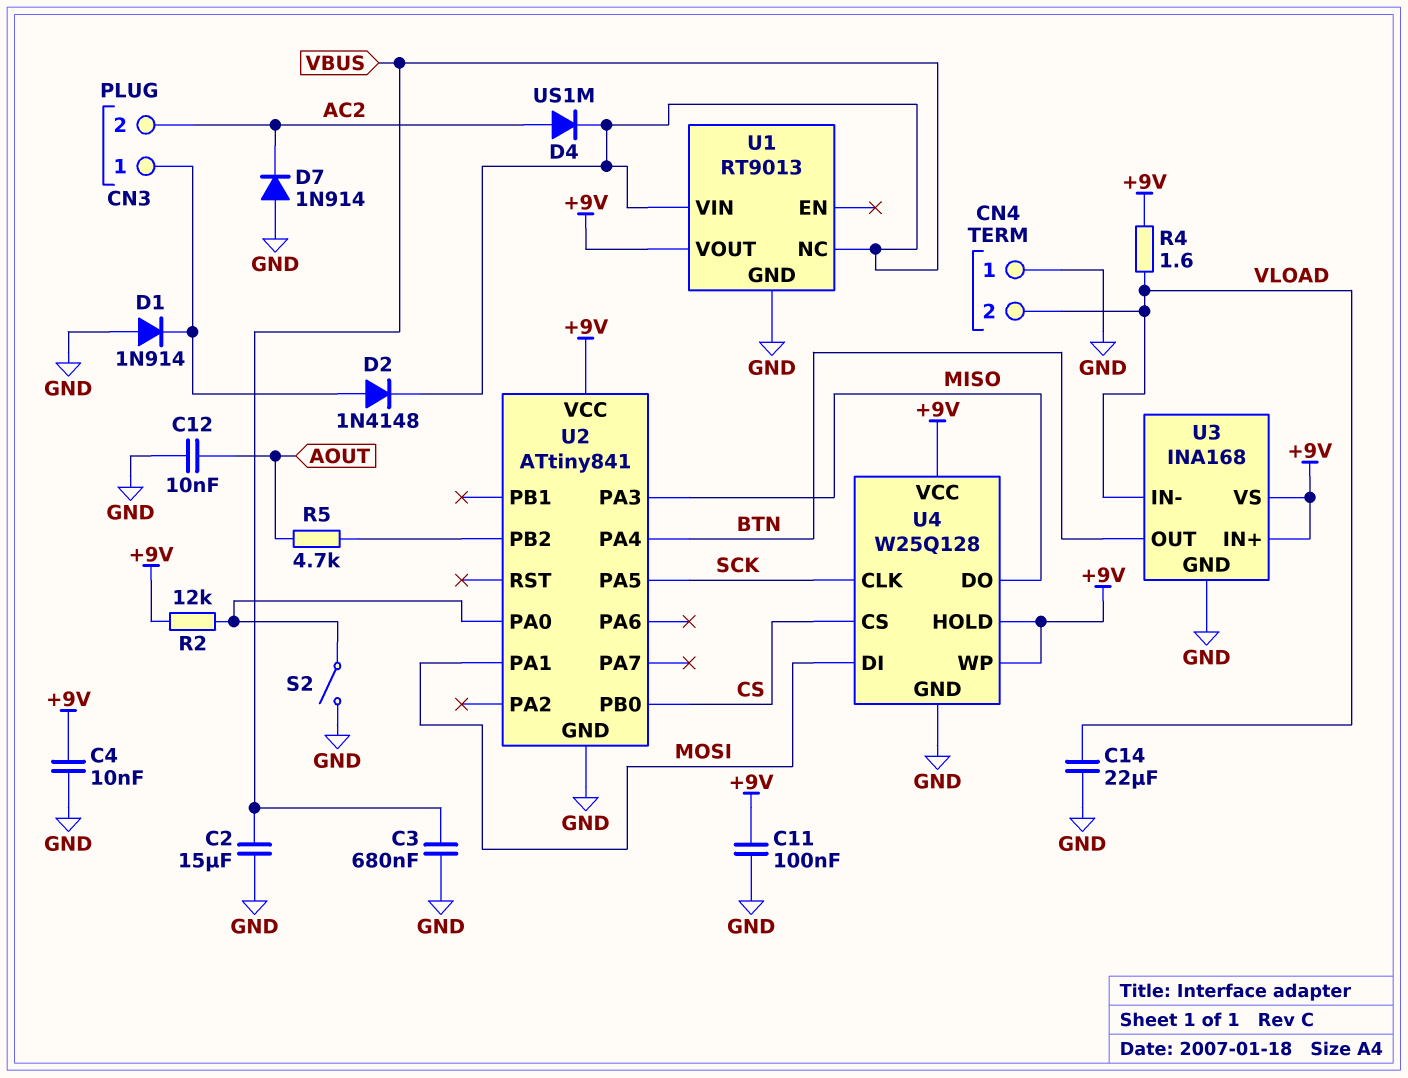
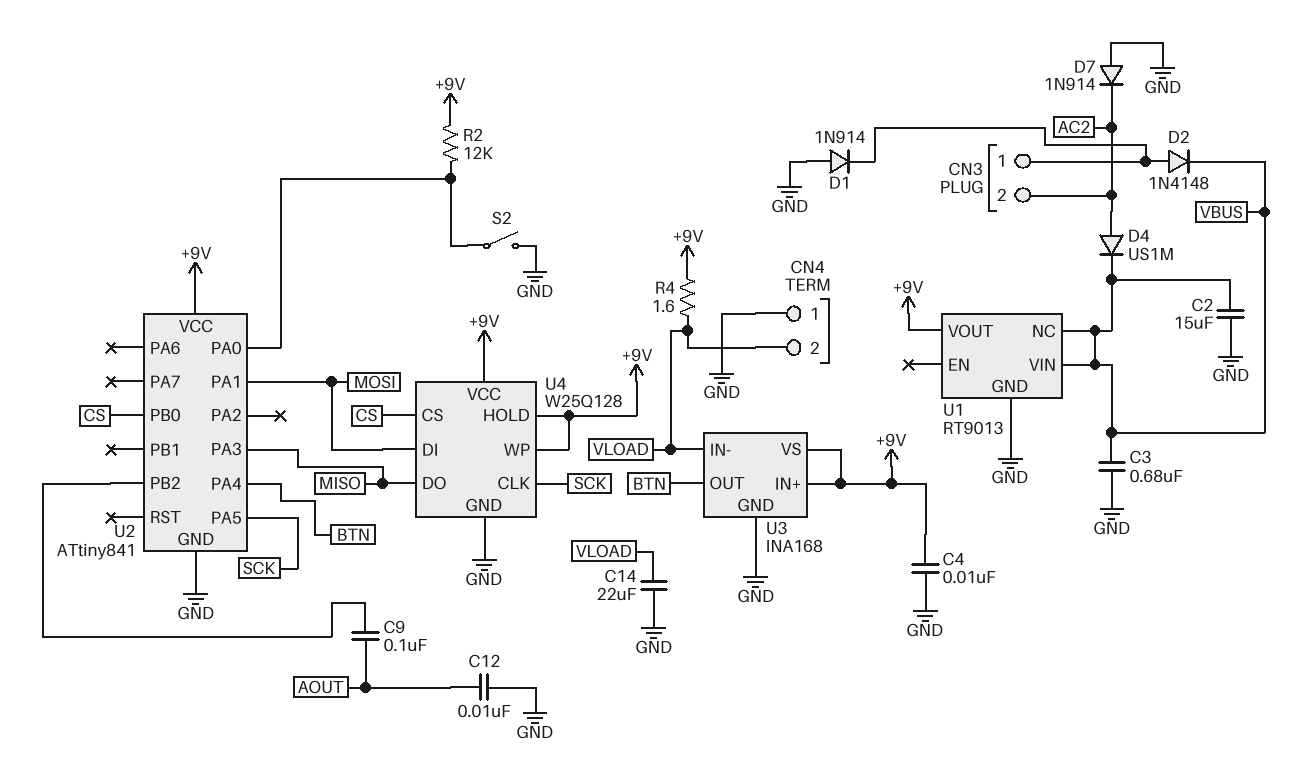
C9: none -> 100nF (AOUT, U2/PB2)
C11: 100nF (+9V, GND) -> none
R5: 4.7k (AOUT, U2/PB2) -> none

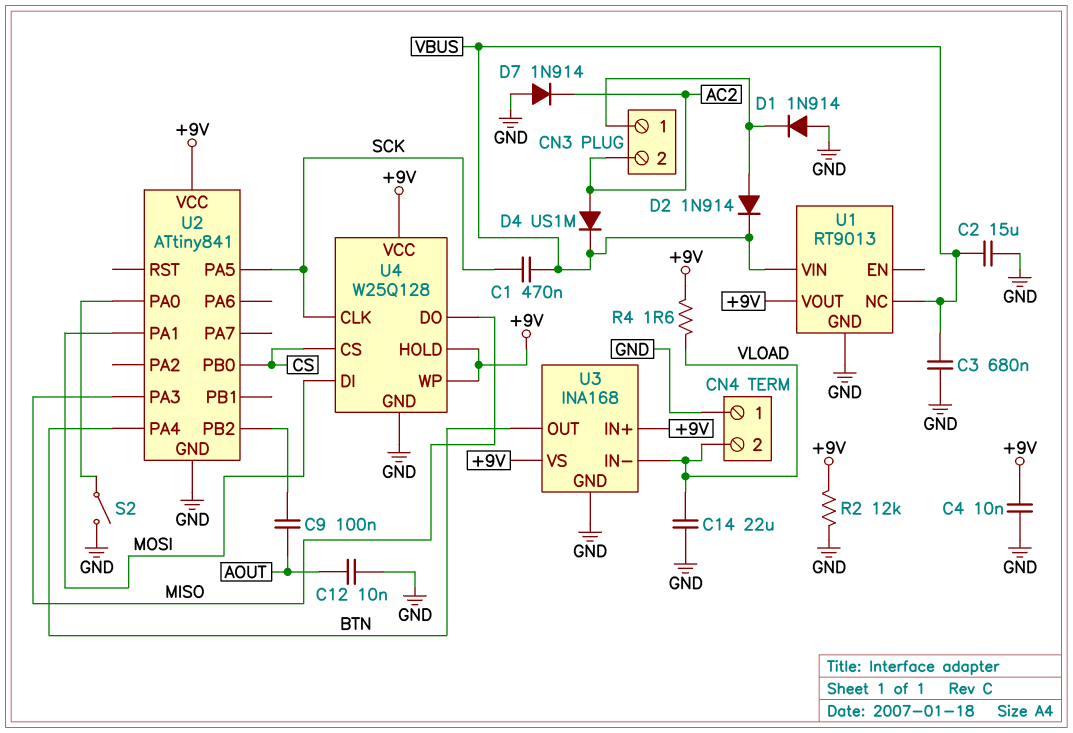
C1: none -> 470nF (SCK, VBUS)
D2: diode 1N4148 (A CN3/1, K VBUS) -> diode 1N914 (A CN3/1, K VBUS)
R2: 12k (+9V, U2/PA0) -> 12k (+9V, GND)

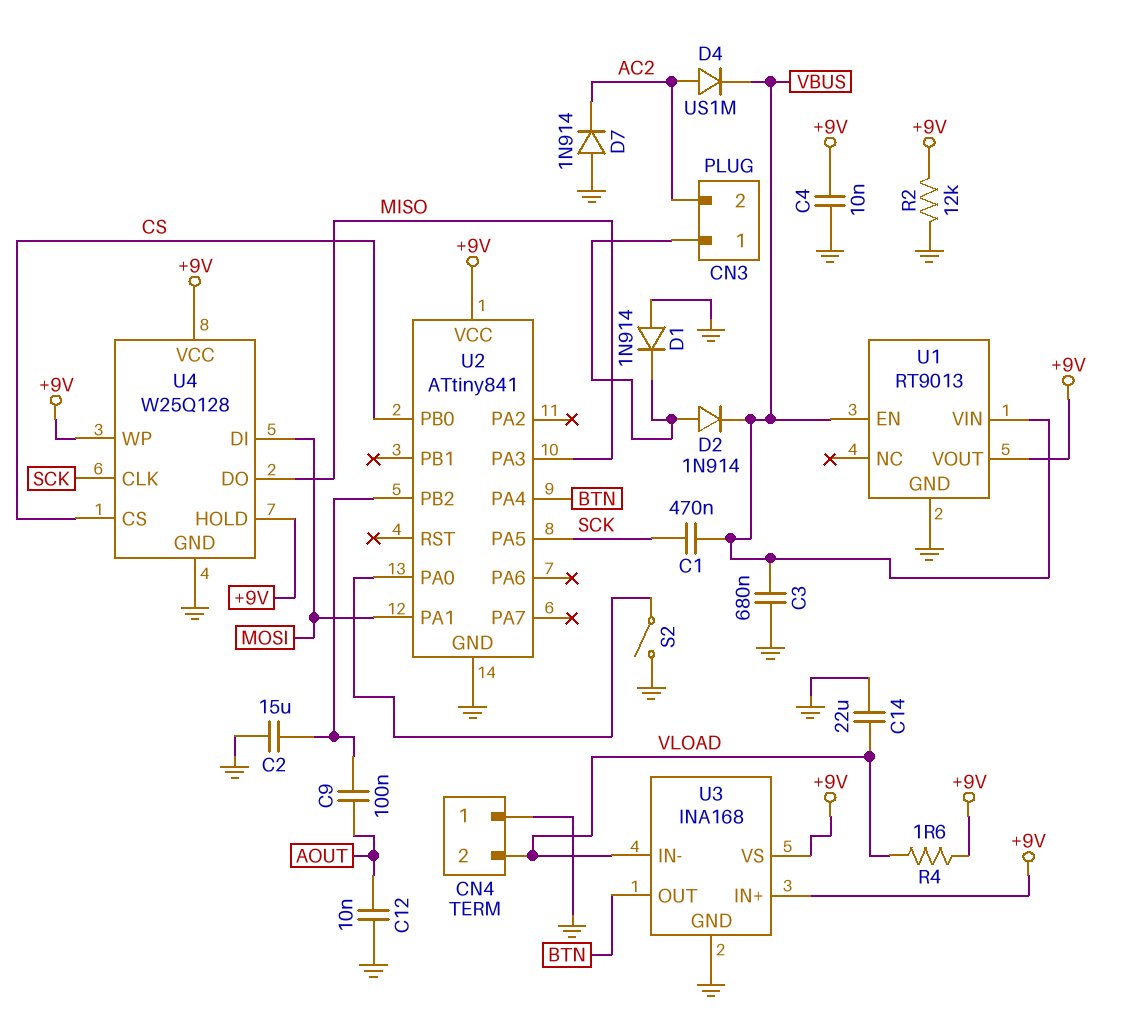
C2: 15uF (GND, VBUS) -> 15uF (GND, U2/PB2)
U1 pin EN: none -> VBUS
U1 pin NC: VBUS -> none

